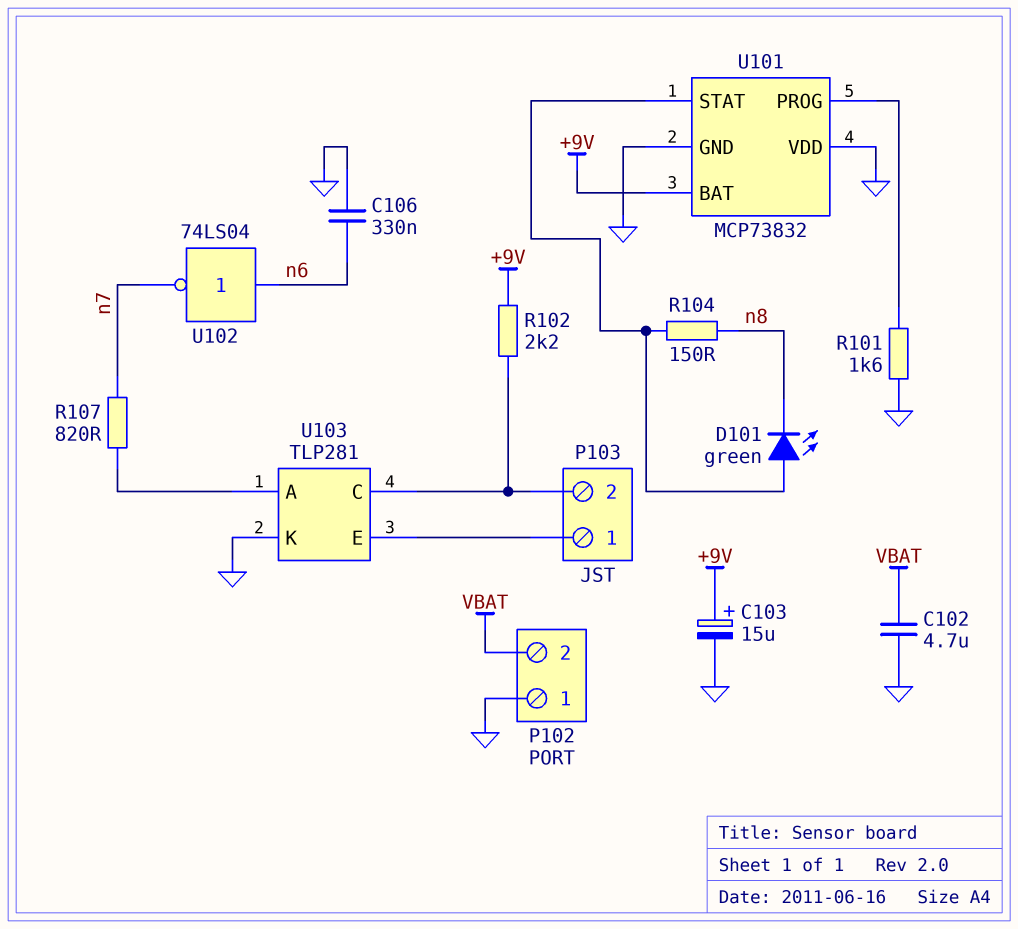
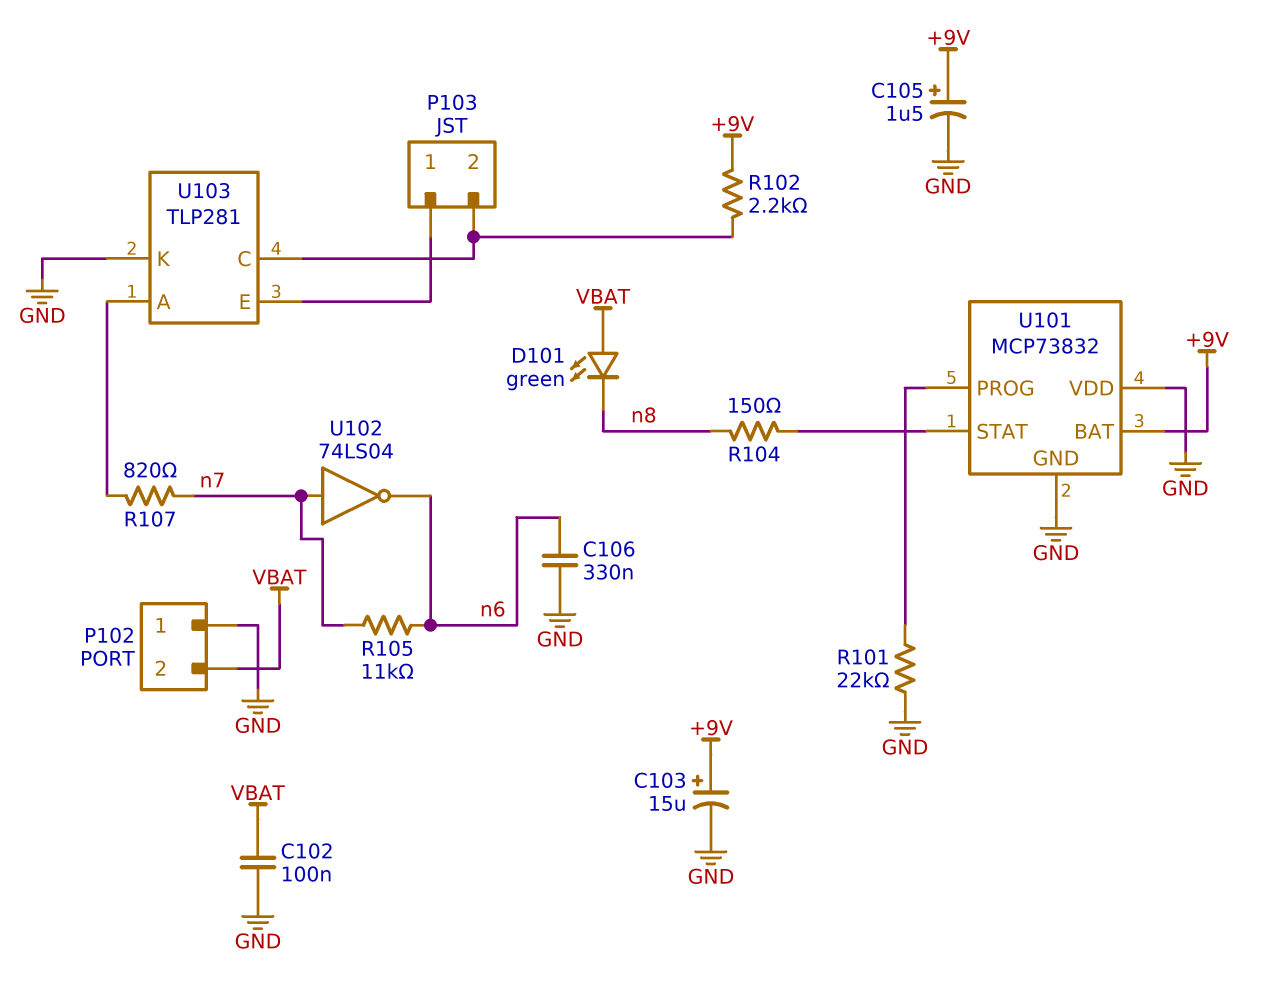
C102: 4.7uF (GND, VBAT) -> 100nF (GND, VBAT)
C105: none -> 1.5uF (plus +9V, minus GND)
D101: LED green (A U101/STAT, K n8) -> LED green (A VBAT, K n8)
R101: 1.6k (GND, U101/PROG) -> 22k (GND, U101/PROG)
R105: none -> 11k (n6, n7)
U102: NOT 74LS04 (in n6, out n7) -> NOT 74LS04 (in n7, out n6)

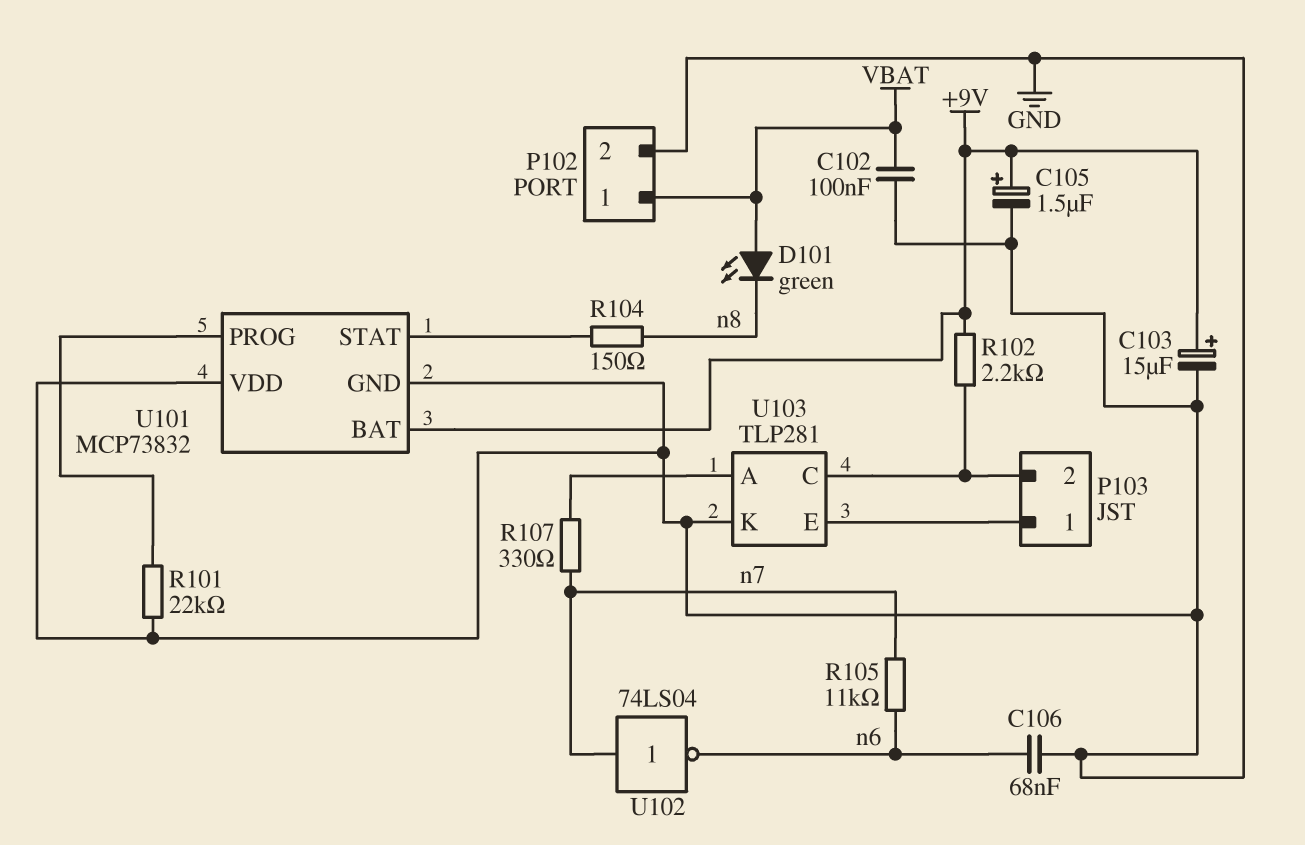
C106: 330nF (GND, n6) -> 68nF (GND, n6)
P102 pin 1: GND -> VBAT
P102 pin 2: VBAT -> GND
R107: 820 (U103/A, n7) -> 330 (U103/A, n7)

